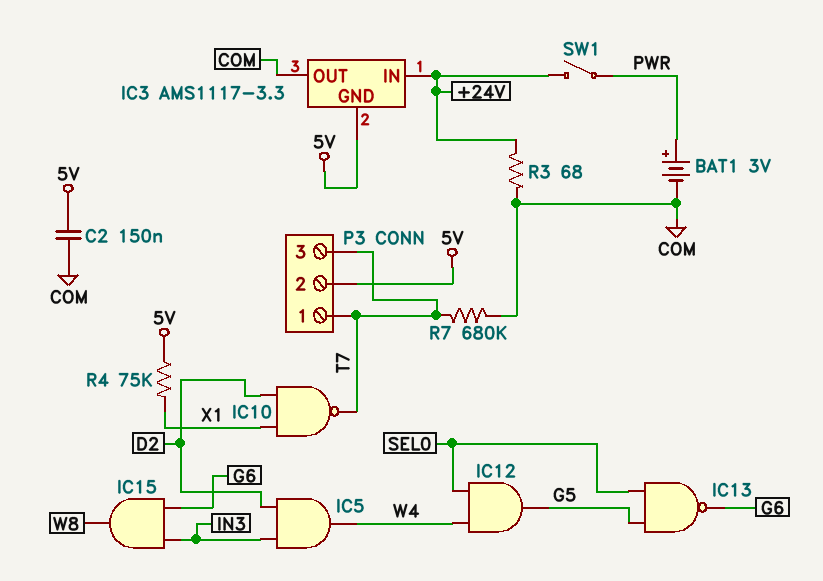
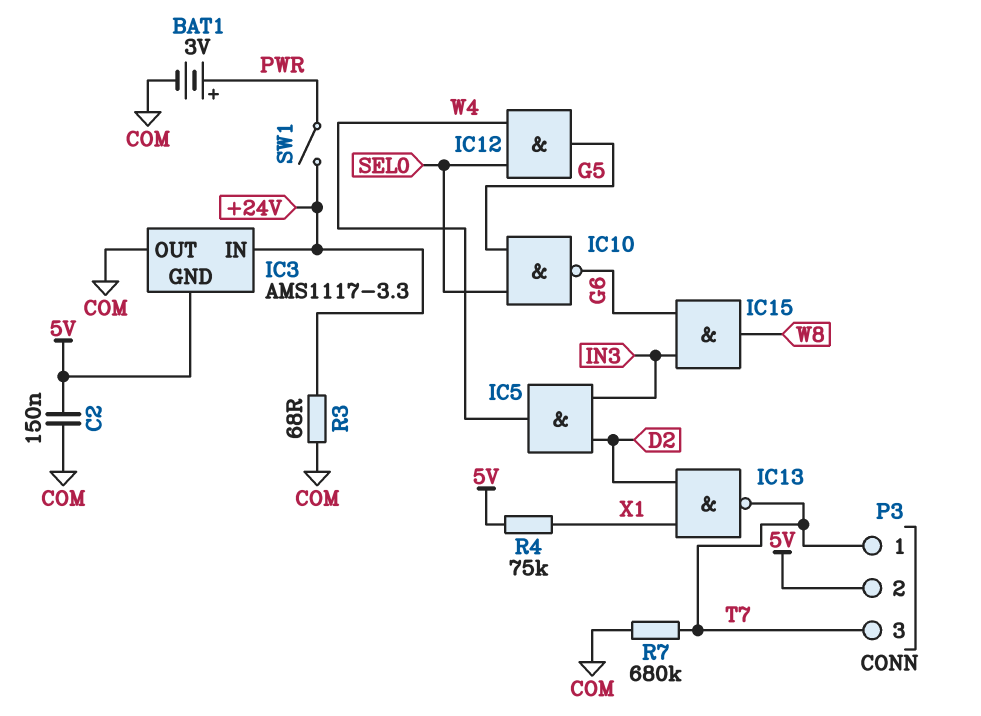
IC10: NAND (in D2, in X1, out T7) -> NAND (in G5, in SEL0, out G6)
IC13: NAND (in G5, in SEL0, out G6) -> NAND (in D2, in X1, out T7)

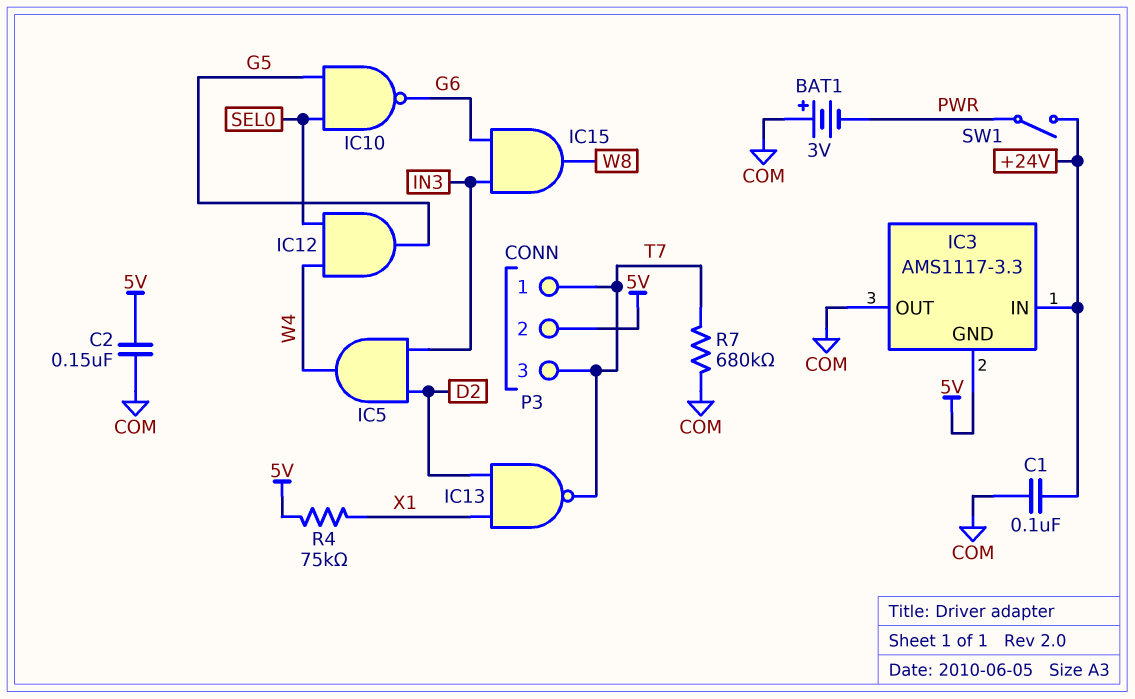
BAT1: 3V (plus PWR, minus COM) -> 3V (plus COM, minus PWR)
C1: none -> 100nF (+24V, COM)
R3: 68 (+24V, COM) -> none

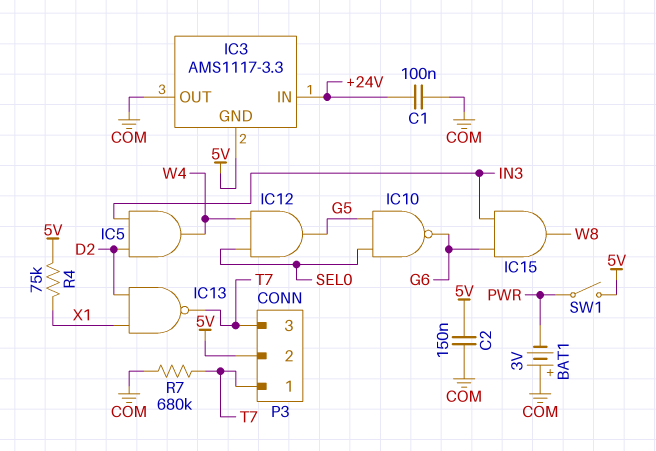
SW1: switch (+24V, PWR) -> switch (5V, PWR)

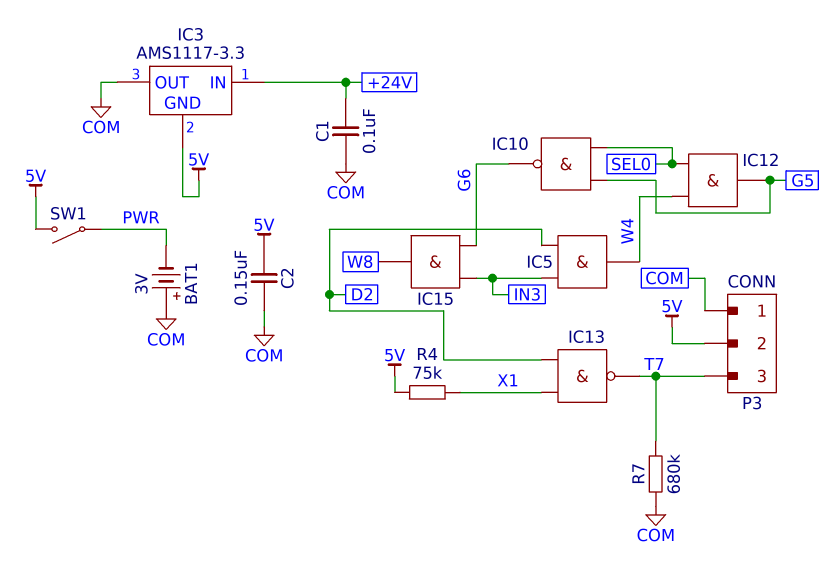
P3 pin 1: T7 -> COM

